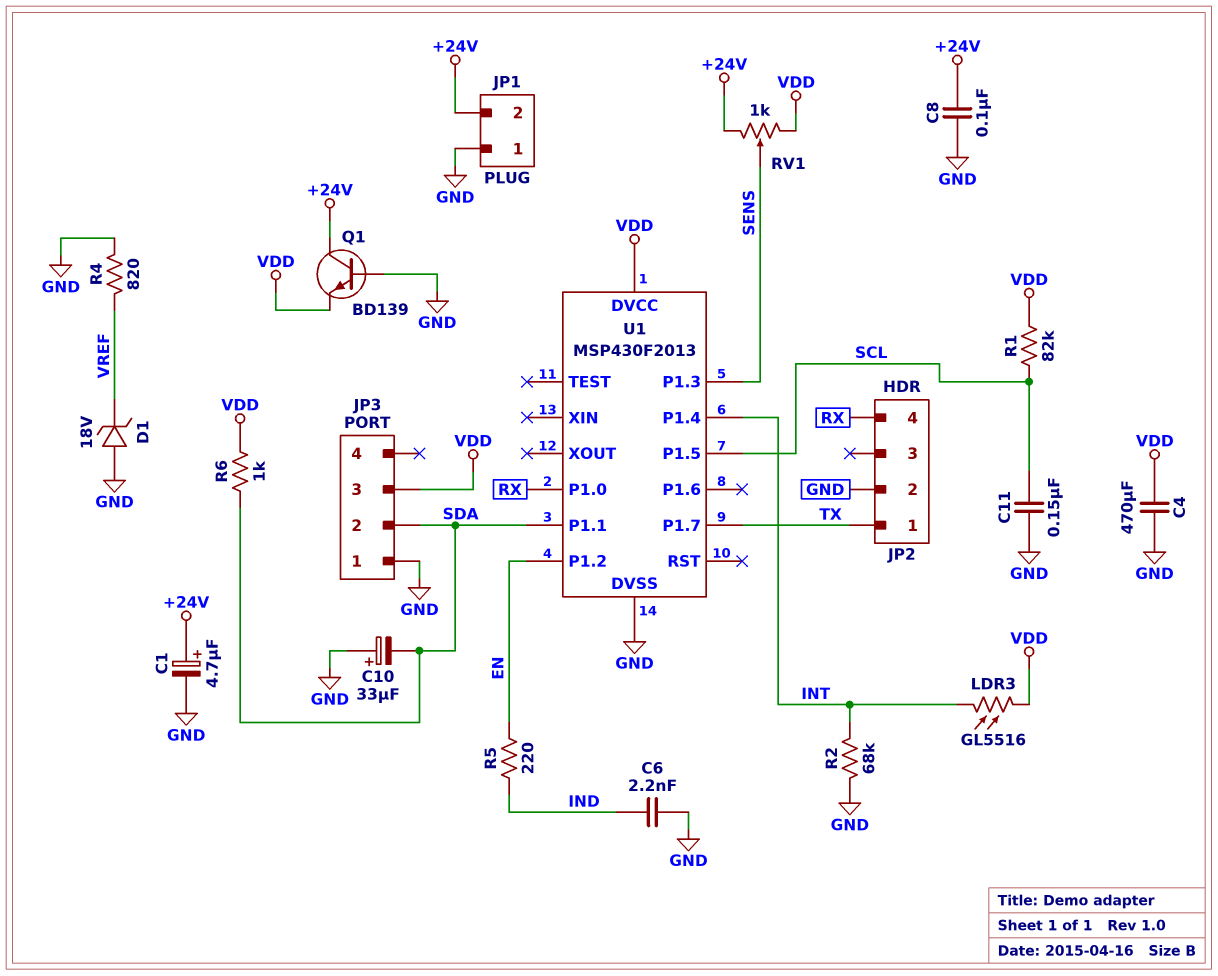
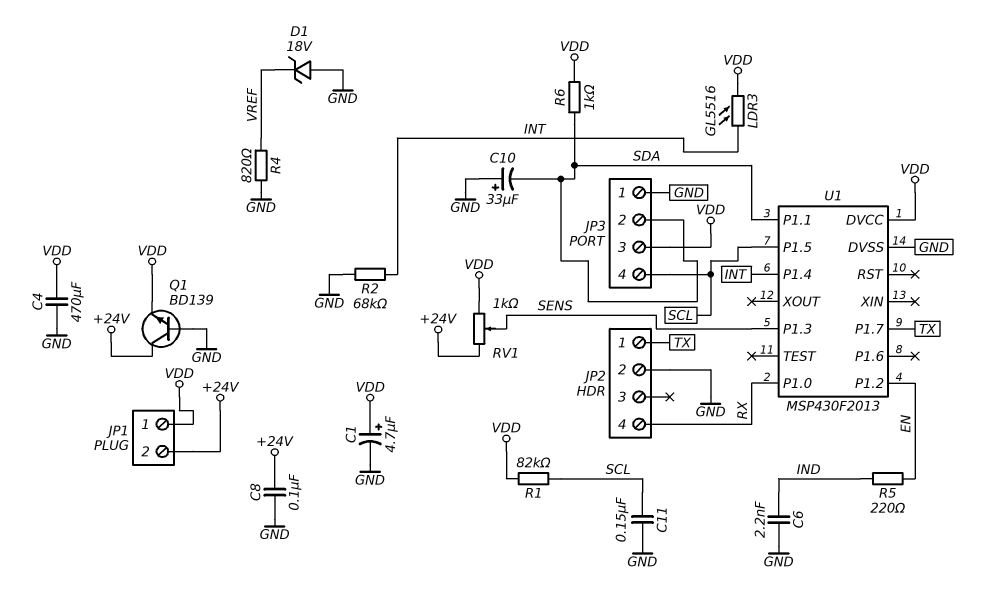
C1: 4.7uF (plus +24V, minus GND) -> 4.7uF (plus VDD, minus GND)
JP1 pin 1: GND -> VDD
JP3 pin 4: none -> SCL

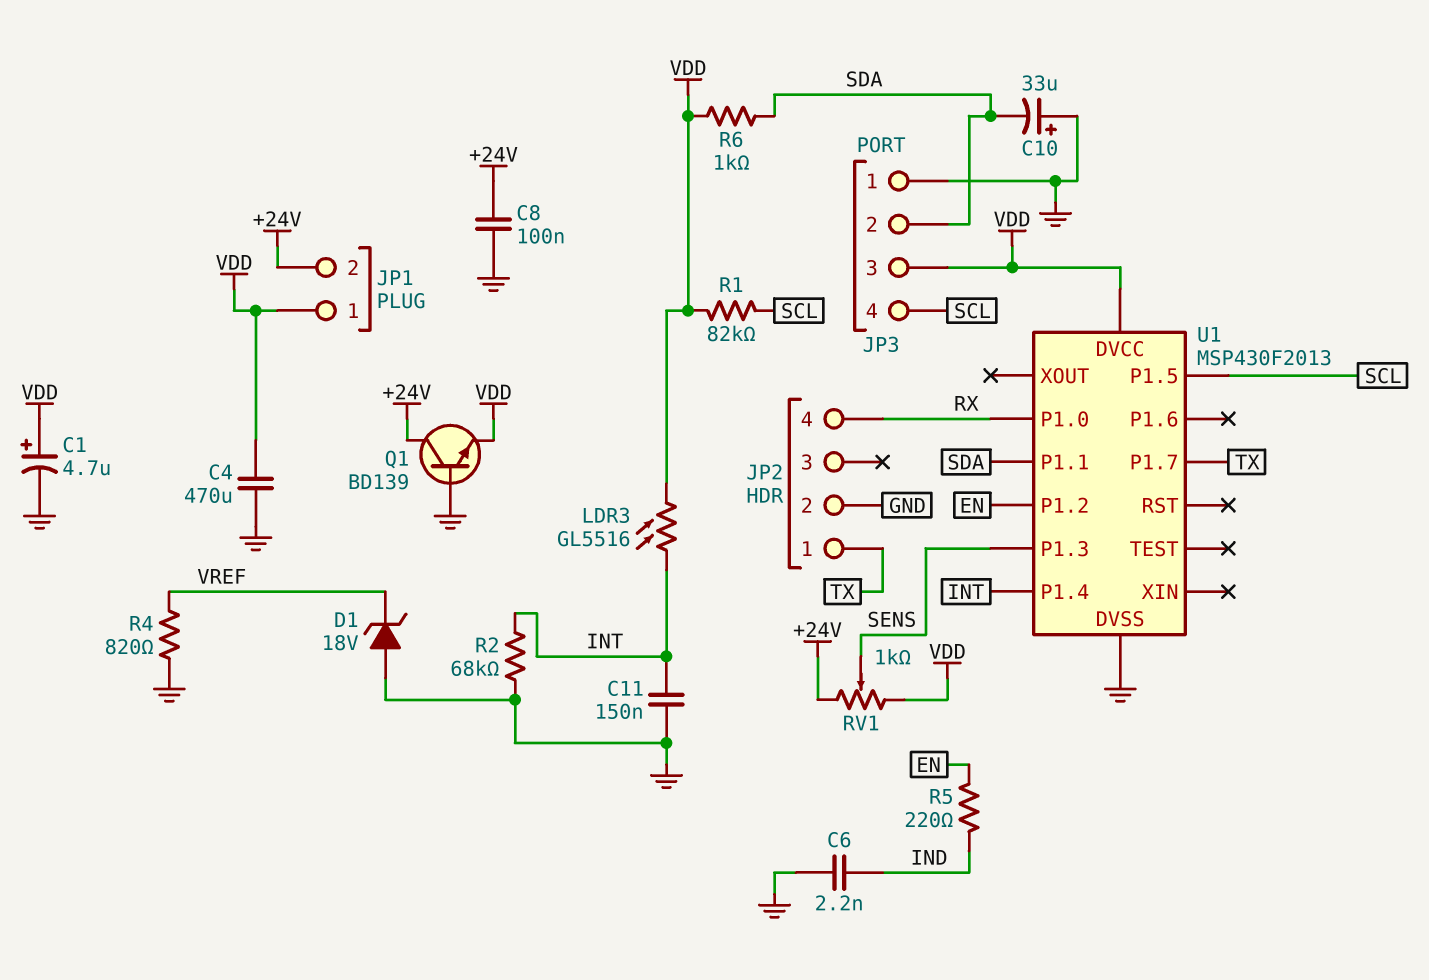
C11: 150nF (GND, SCL) -> 150nF (GND, INT)

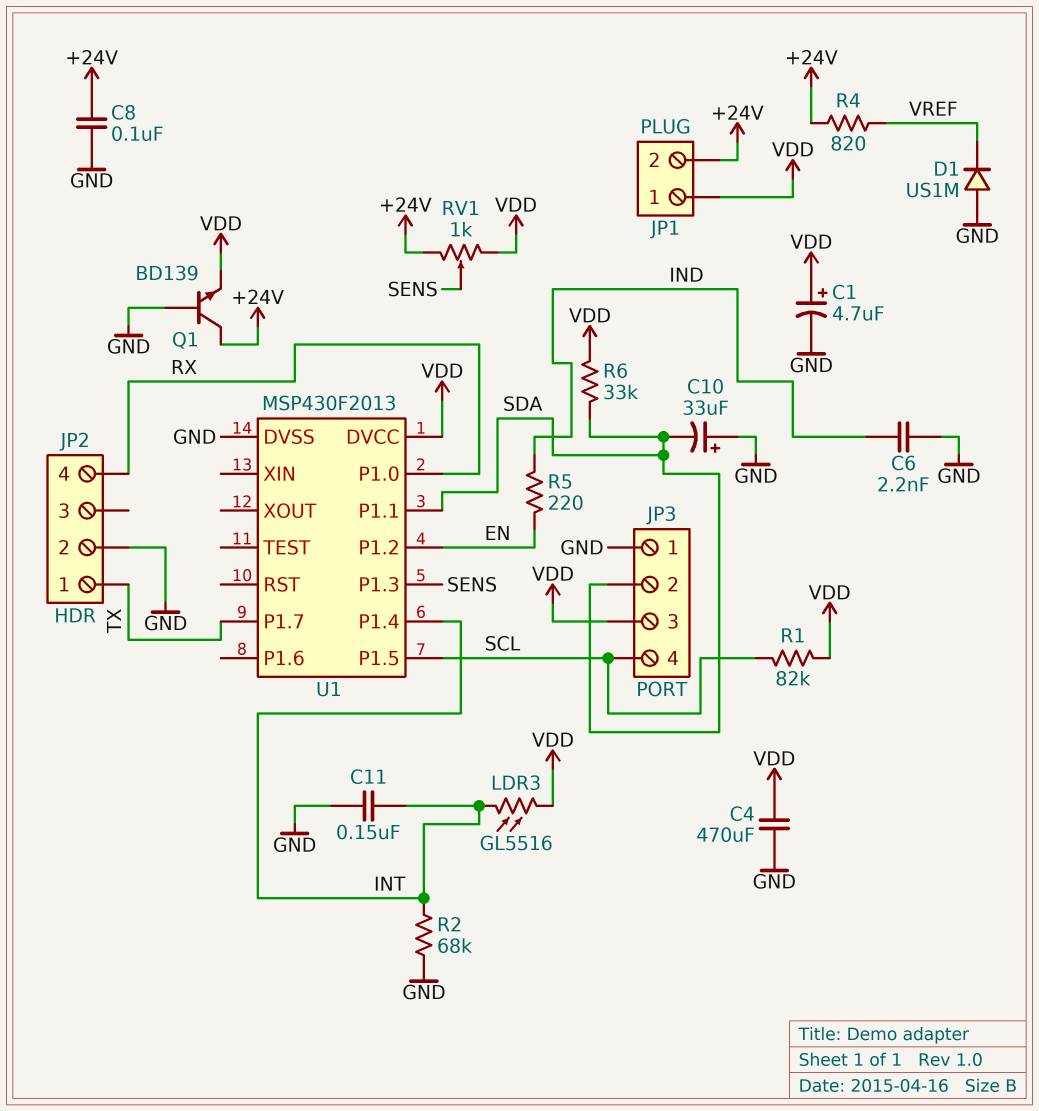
D1: zener 18V (A GND, K VREF) -> diode US1M (A GND, K VREF)
R4: 820 (GND, VREF) -> 820 (+24V, VREF)
R6: 1k (SDA, VDD) -> 33k (SDA, VDD)

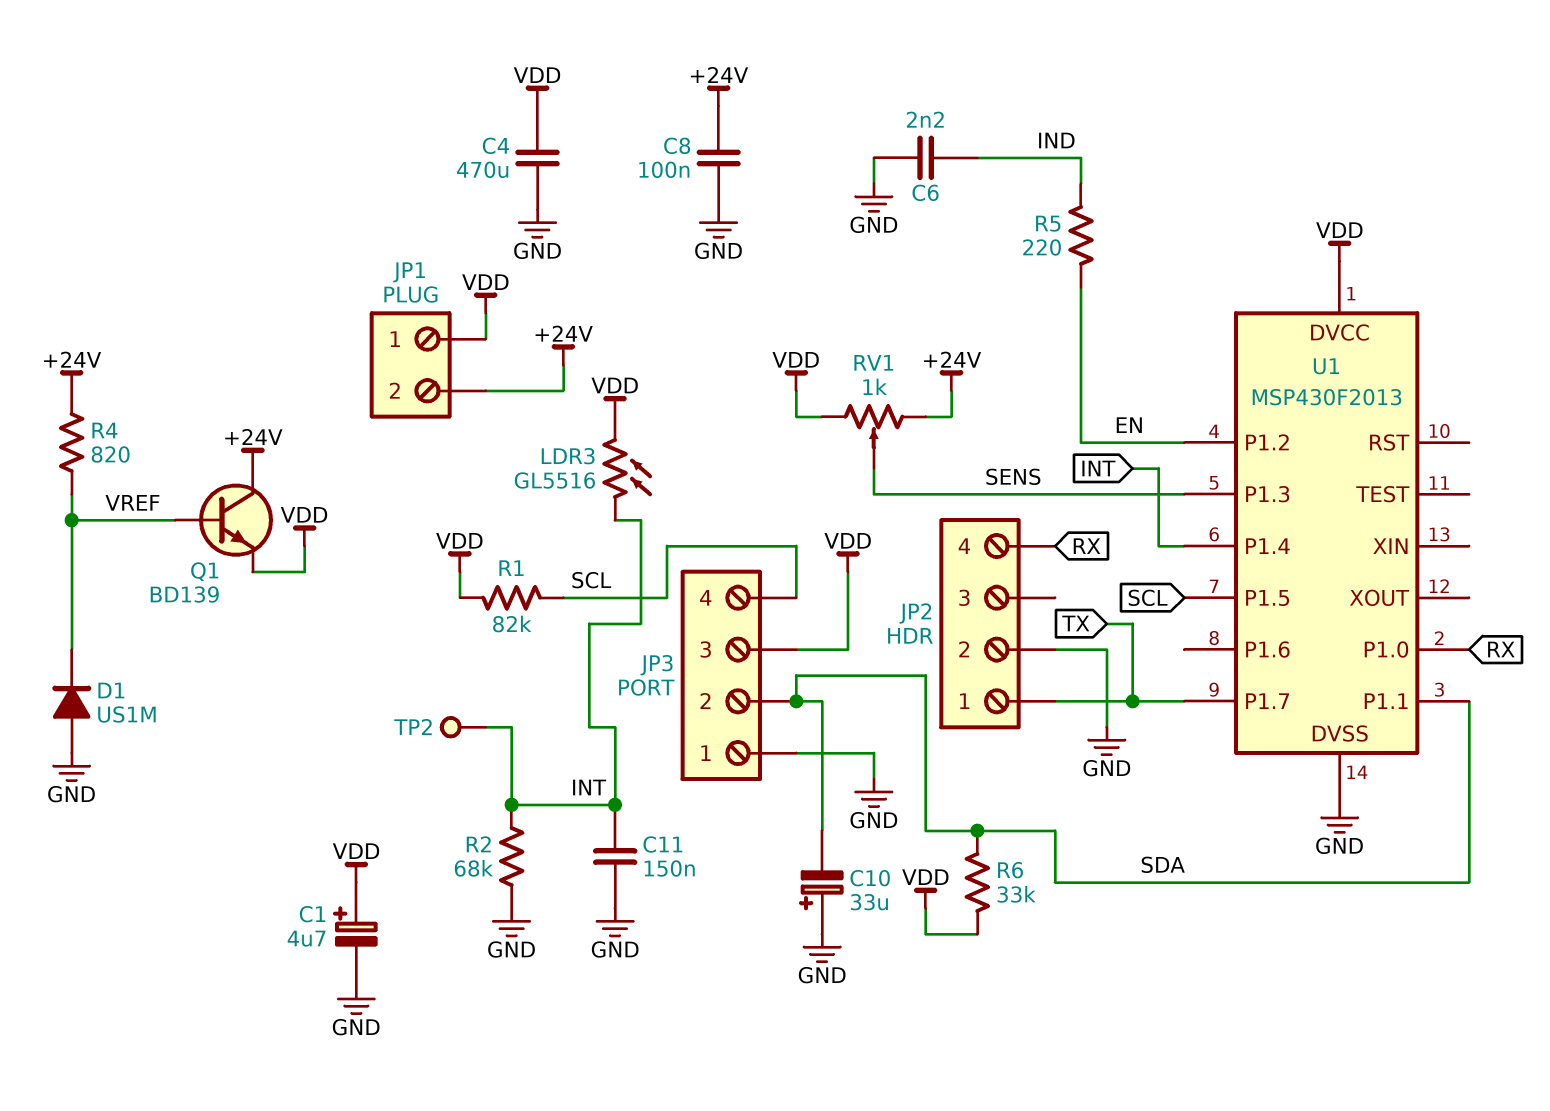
Q1: NPN BD139 (B GND, C +24V, E VDD) -> NPN BD139 (B VREF, C +24V, E VDD)
TP2: none -> test point (INT)

